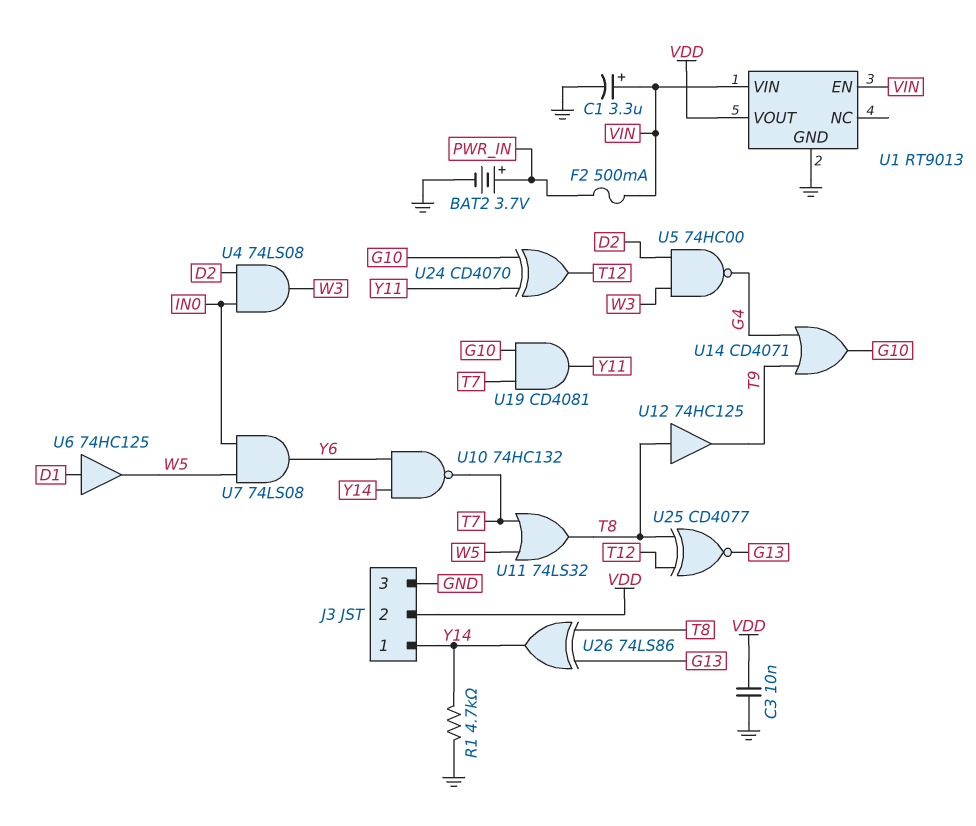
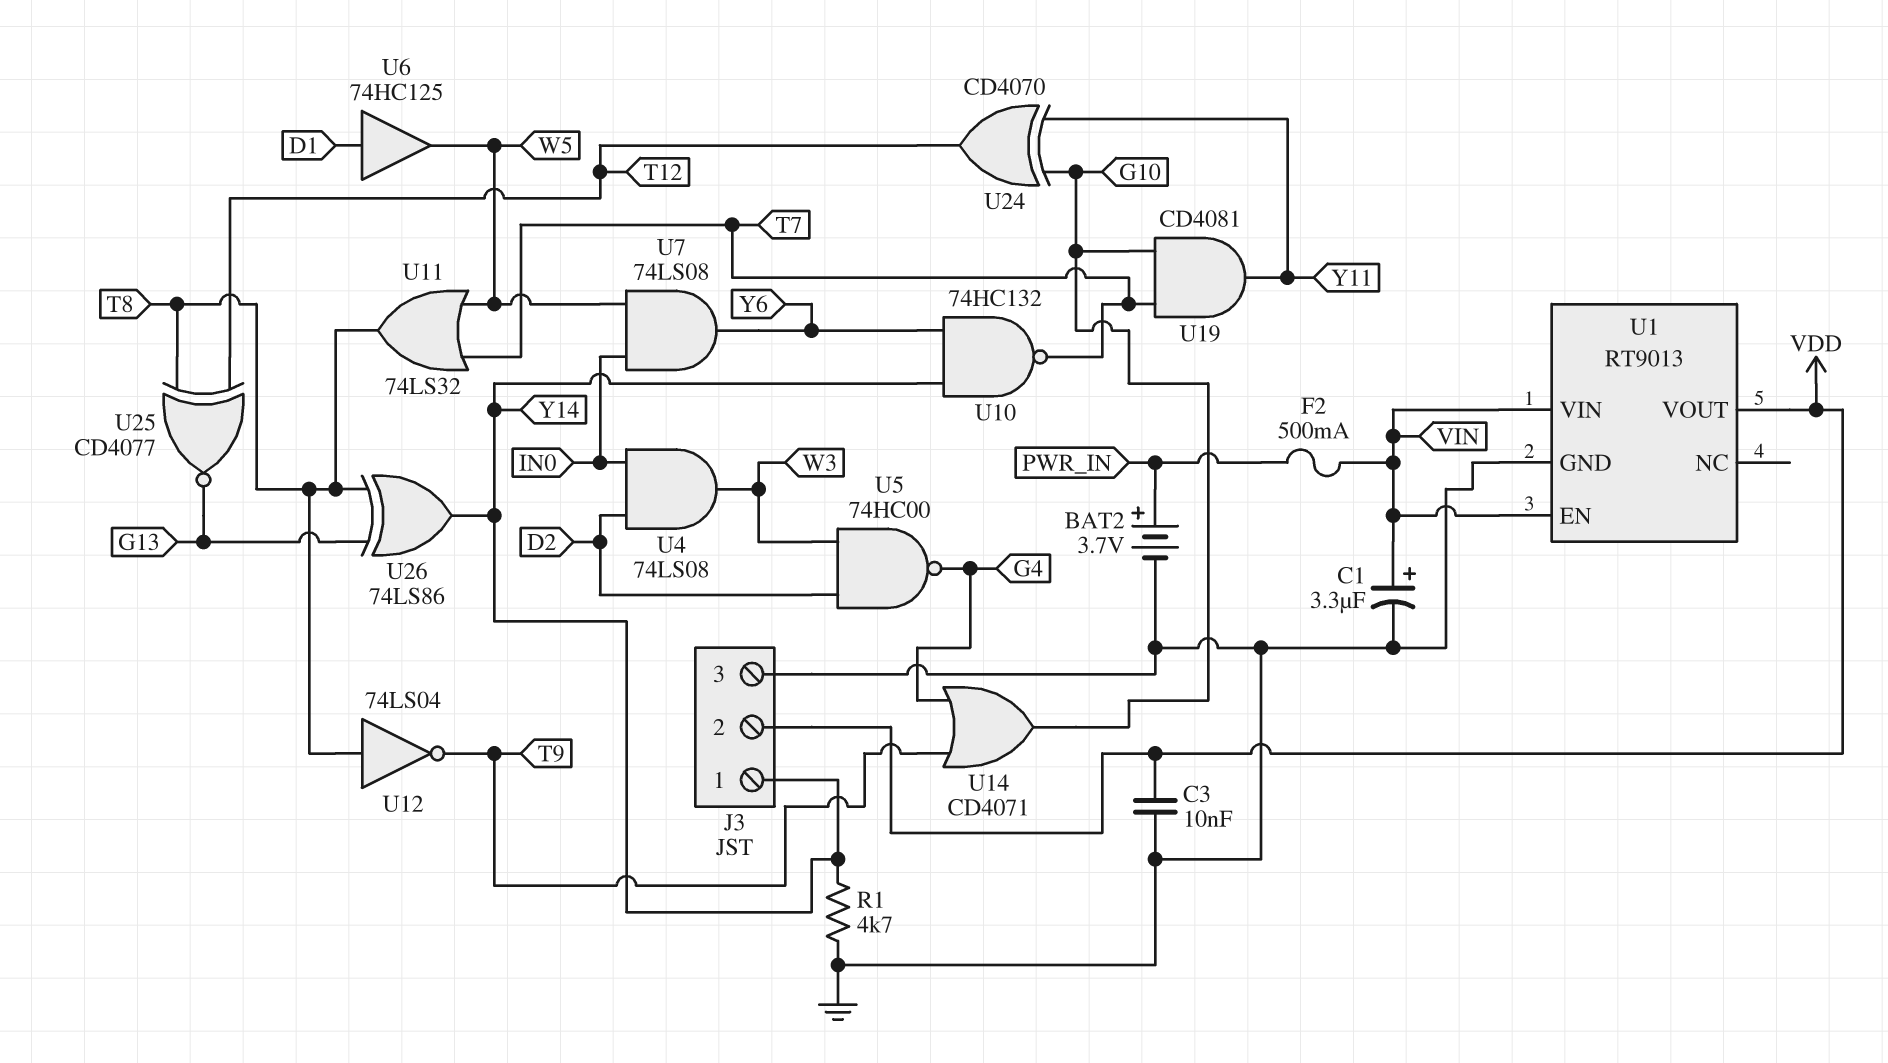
U12: buffer 74HC125 (in T8, out T9) -> NOT 74LS04 (in T8, out T9)

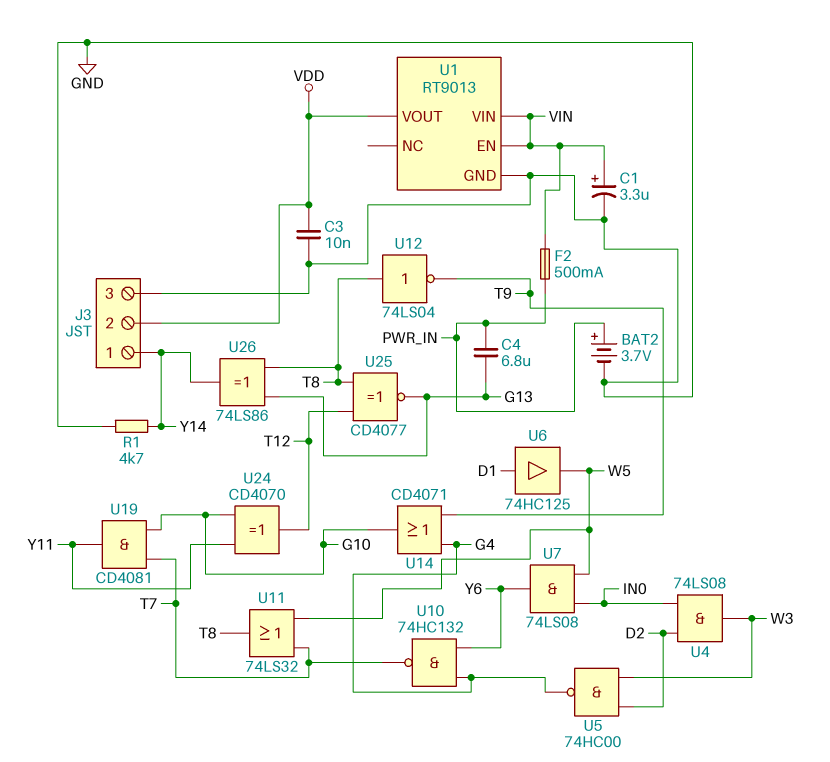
C4: none -> 6.8uF (G13, PWR_IN)
U10: NAND 74HC132 (in Y6, in Y14, out T7) -> NAND 74HC132 (in G4, in Y6, out T7)

